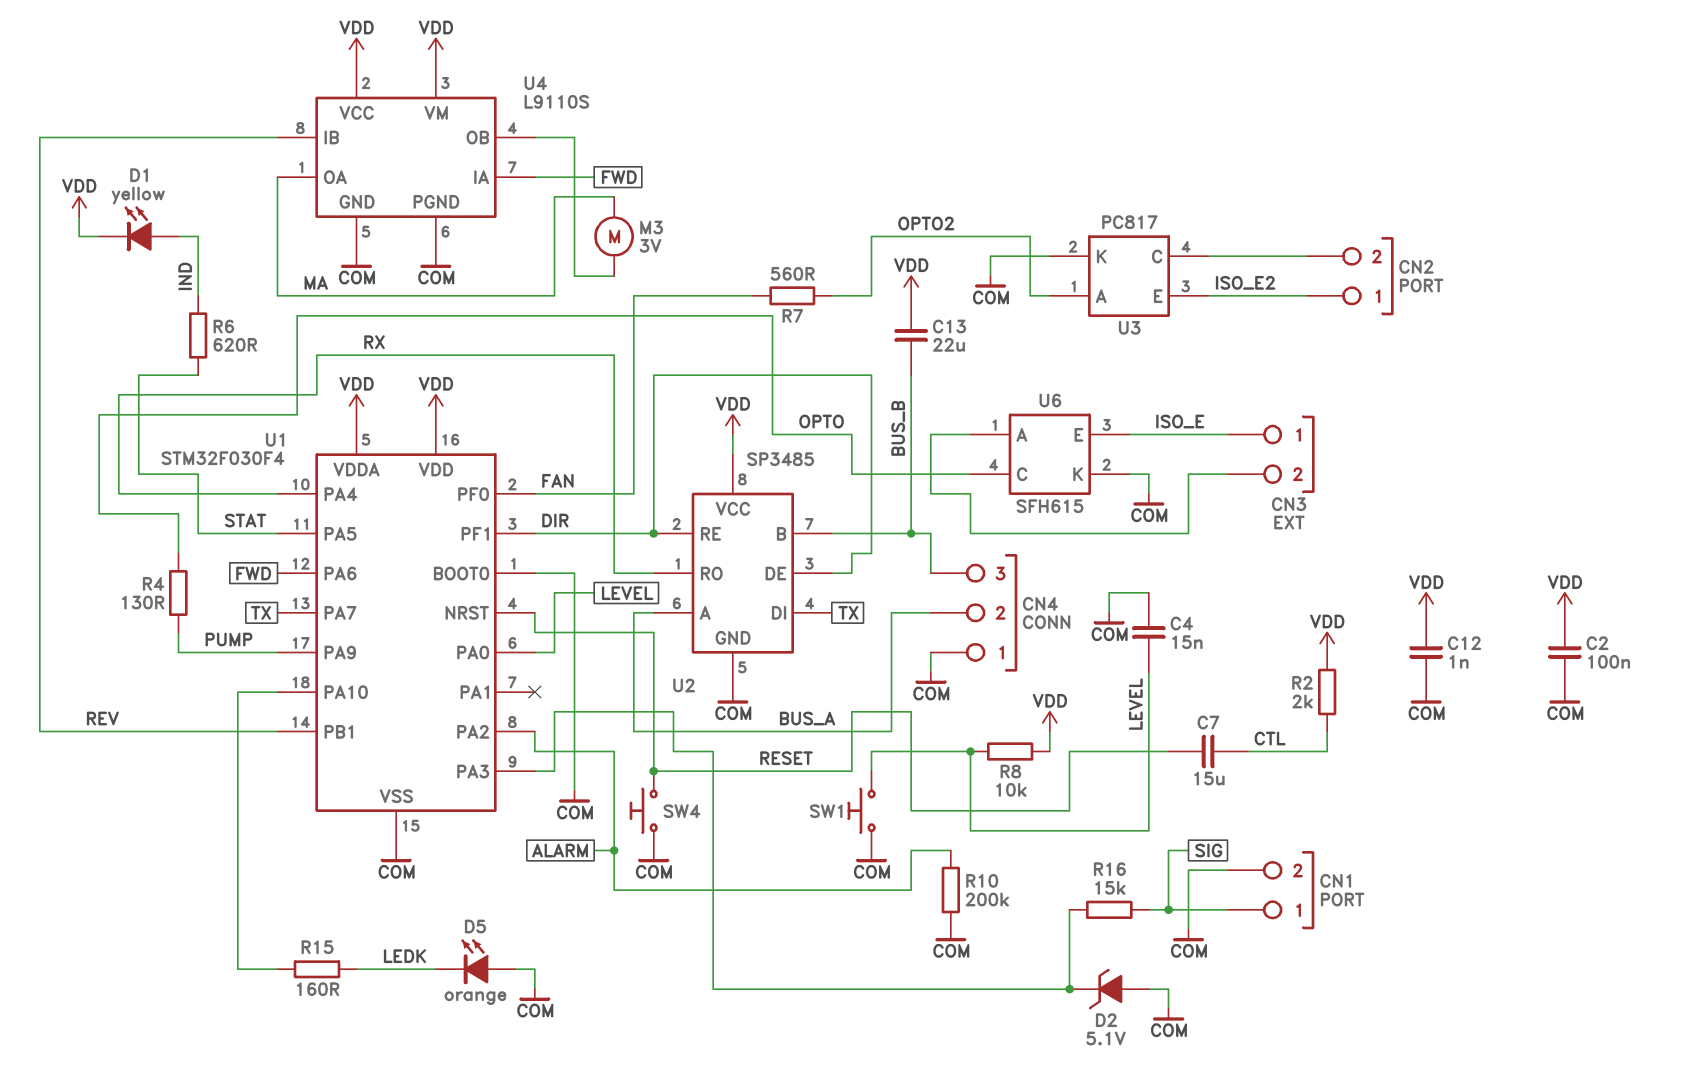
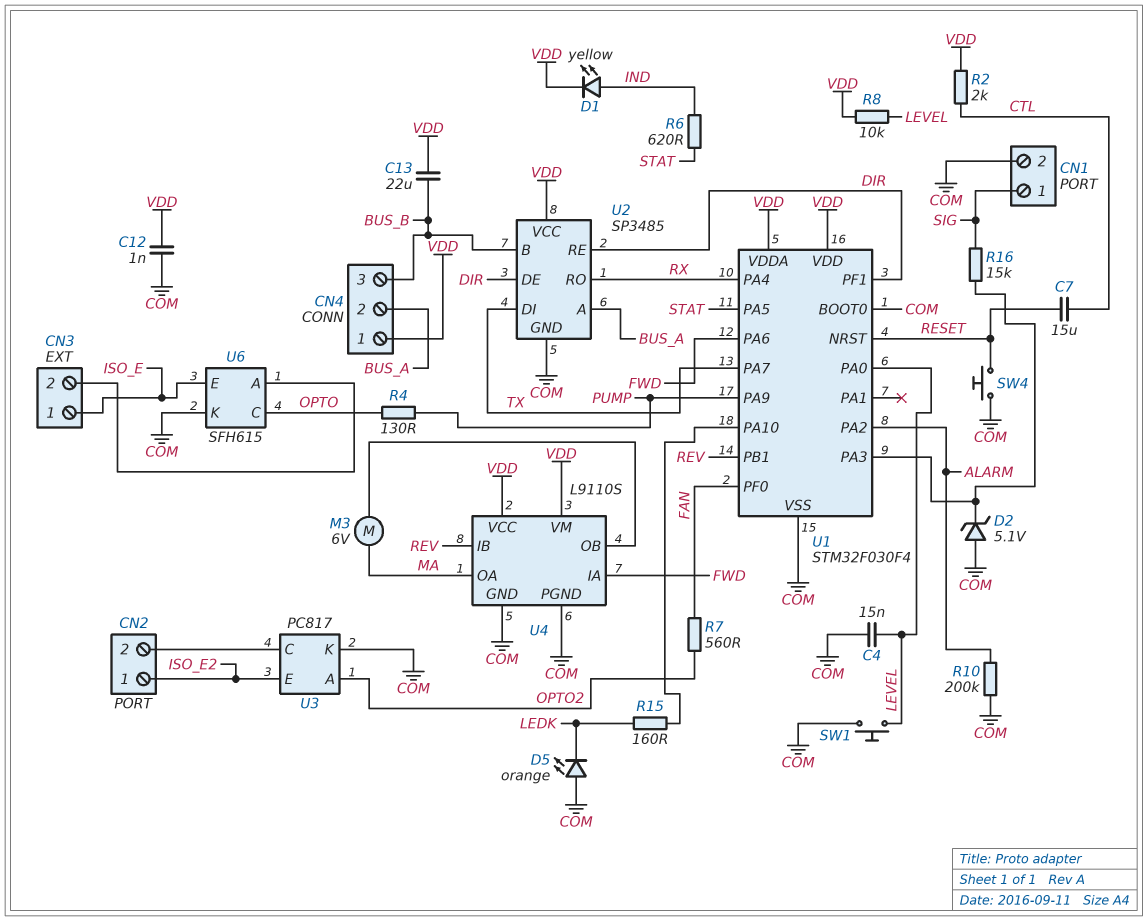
C2: 100nF (COM, VDD) -> none
CN4 pin 1: COM -> VDD
M3: motor 3V (MA, U4/OB) -> motor 6V (MA, U4/OB)

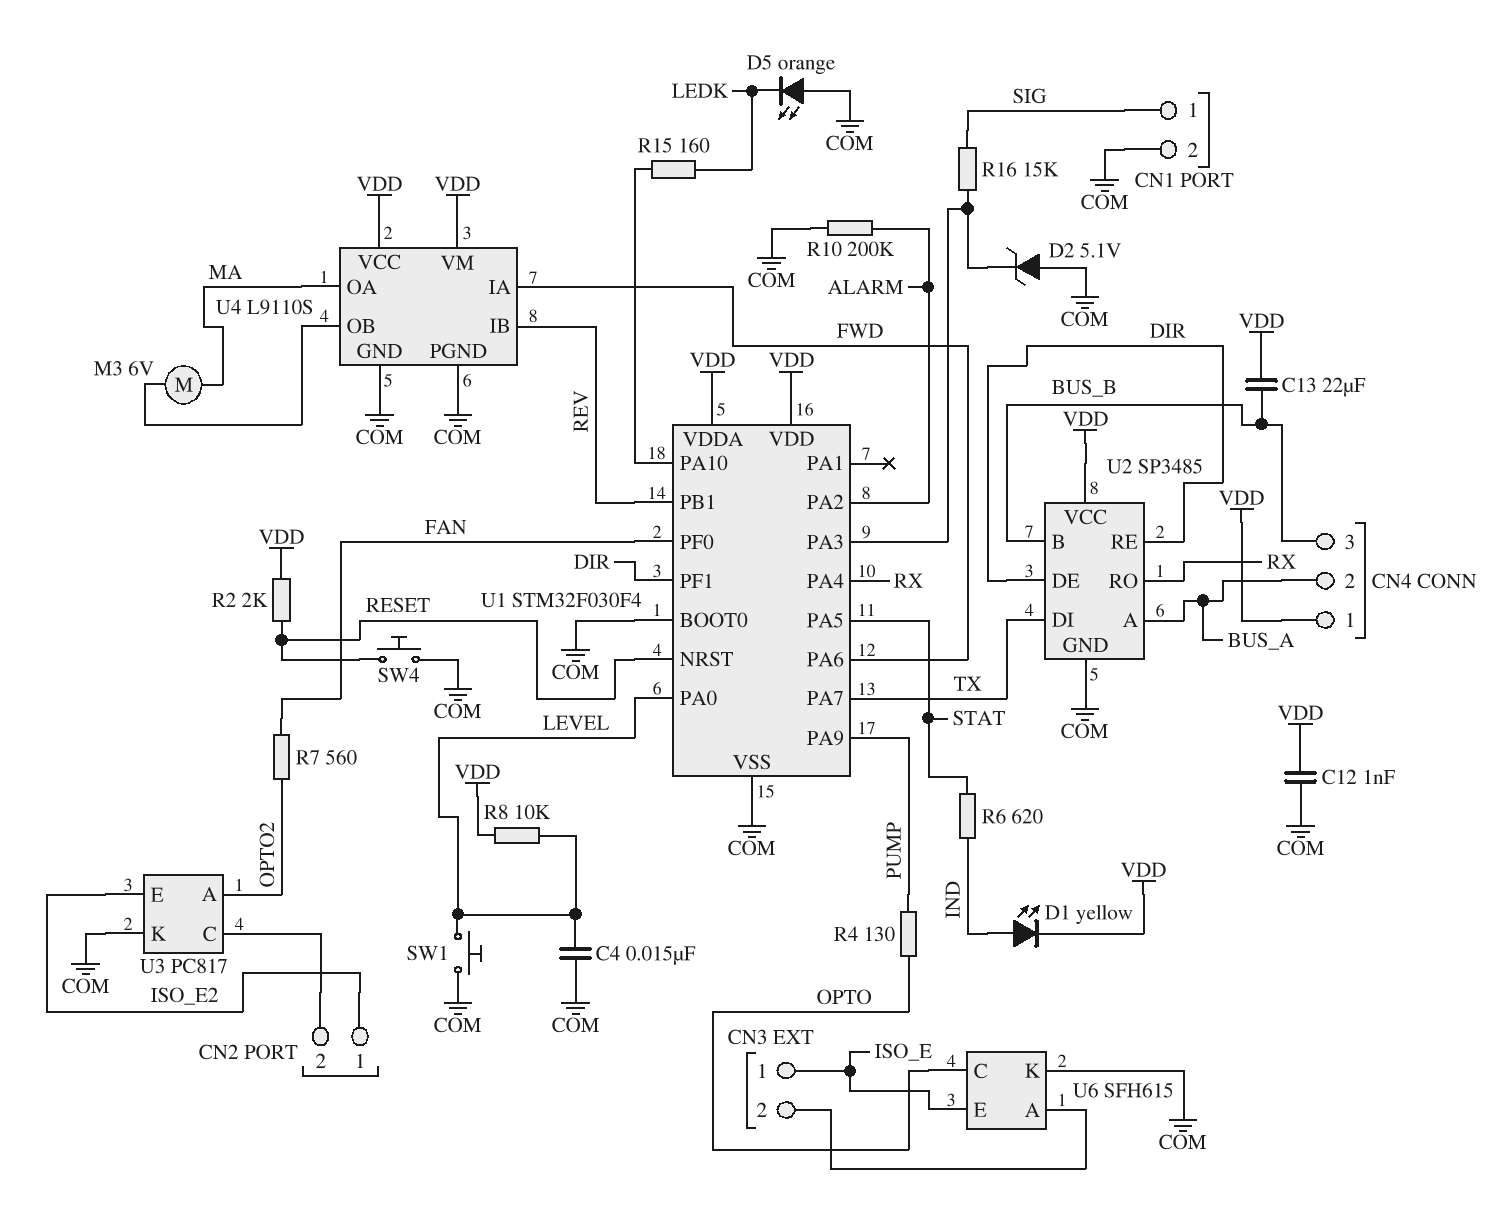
C7: 15uF (CTL, RESET) -> none
R2: 2k (CTL, VDD) -> 2k (RESET, VDD)

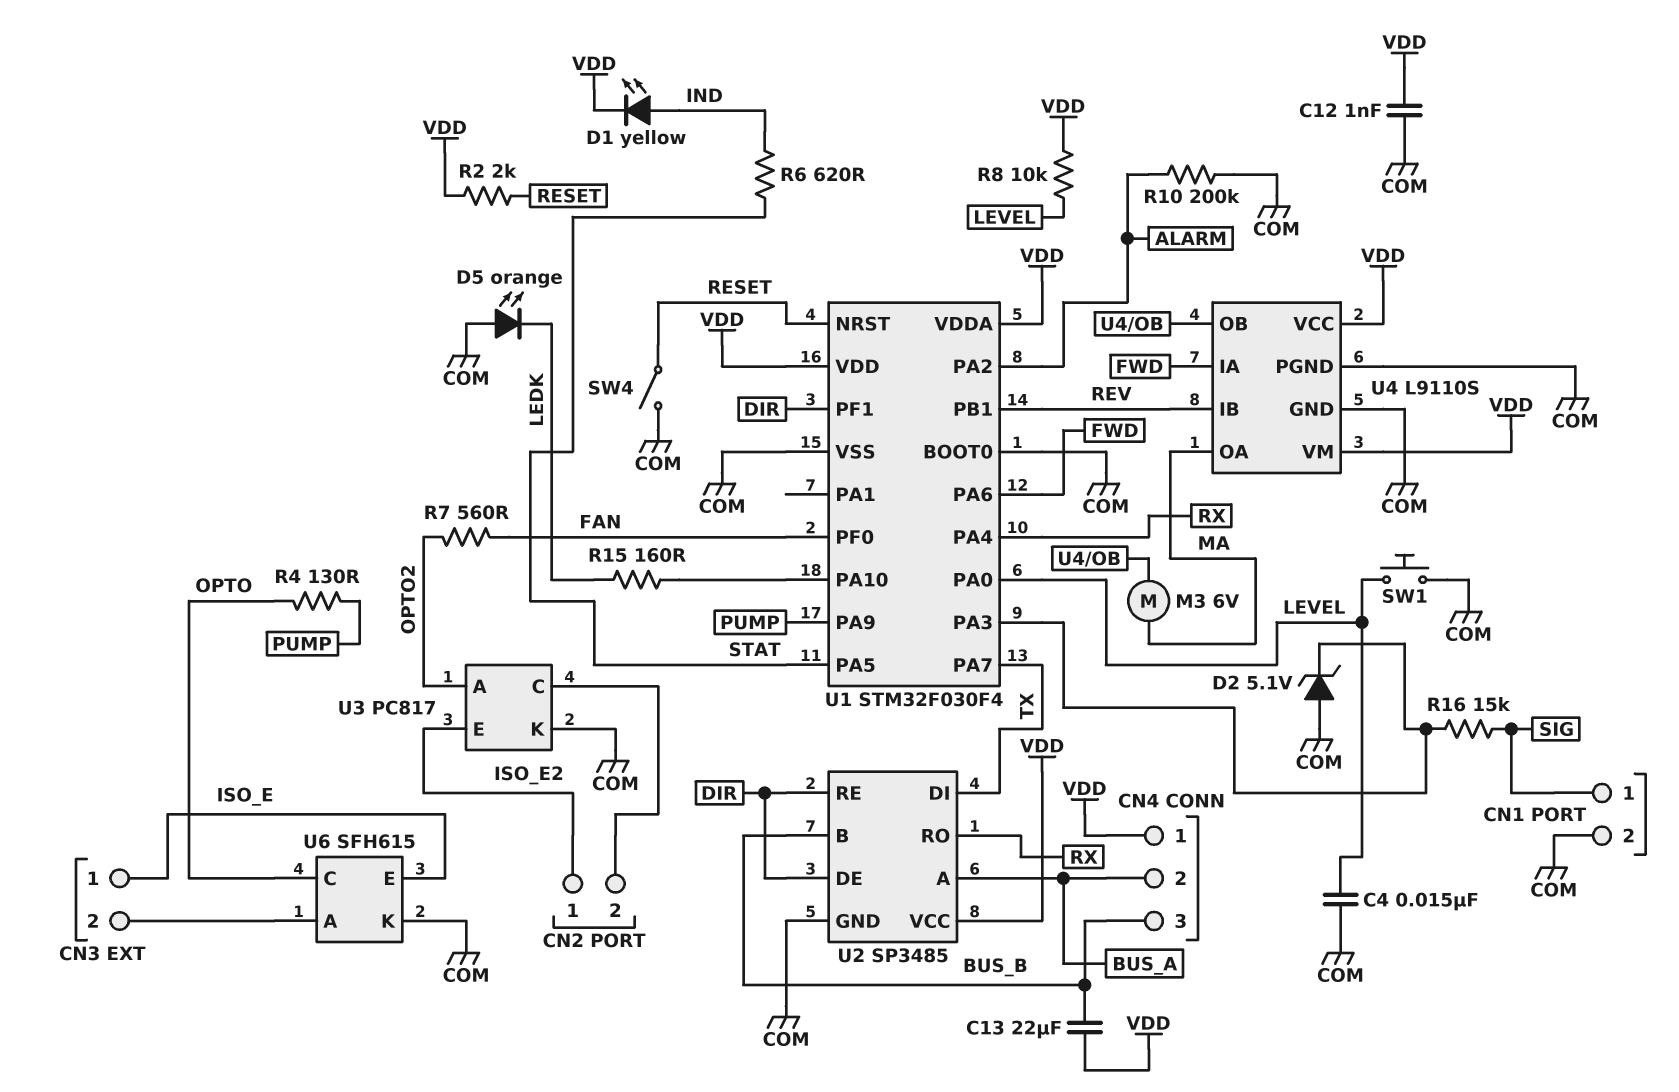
SW4: button (COM, RESET) -> switch (COM, RESET)

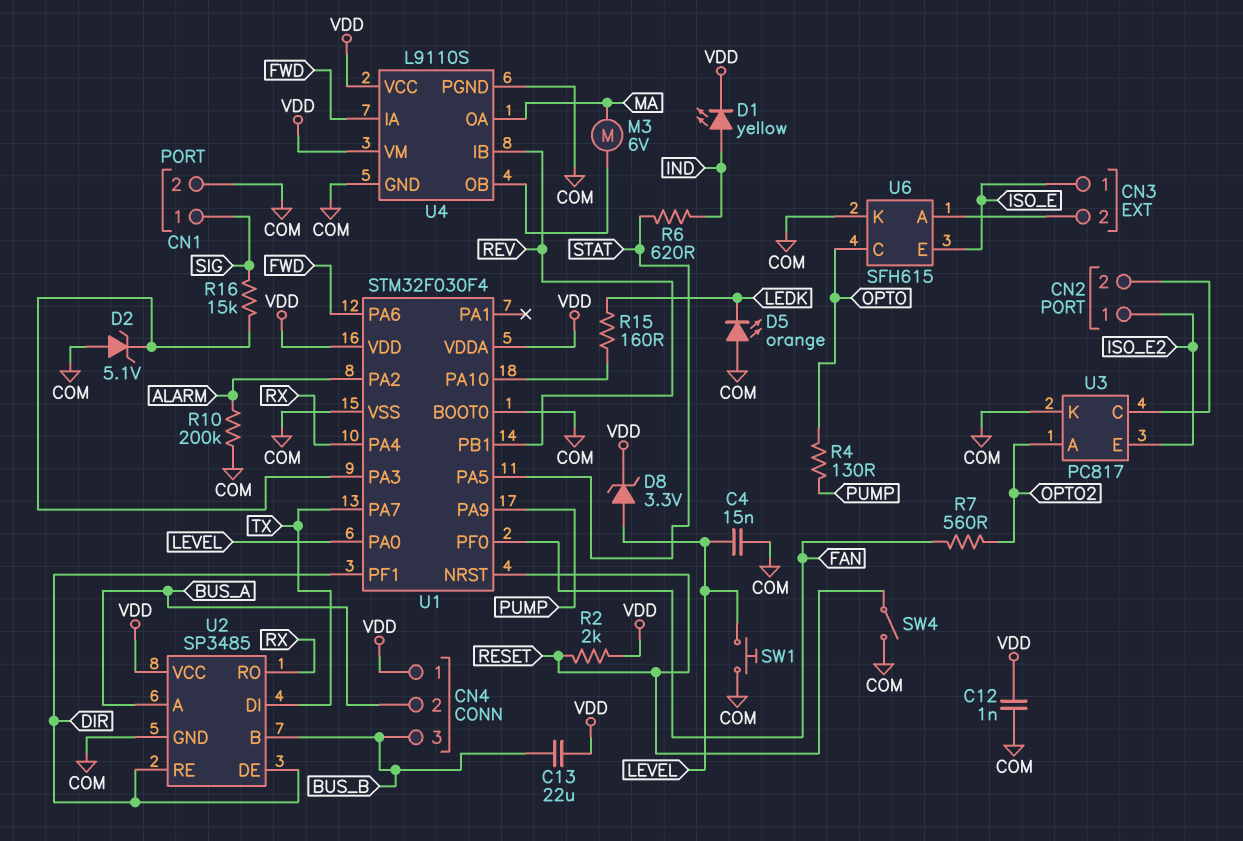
D8: none -> zener 3.3V (A LEVEL, K VDD)
R8: 10k (LEVEL, VDD) -> none

